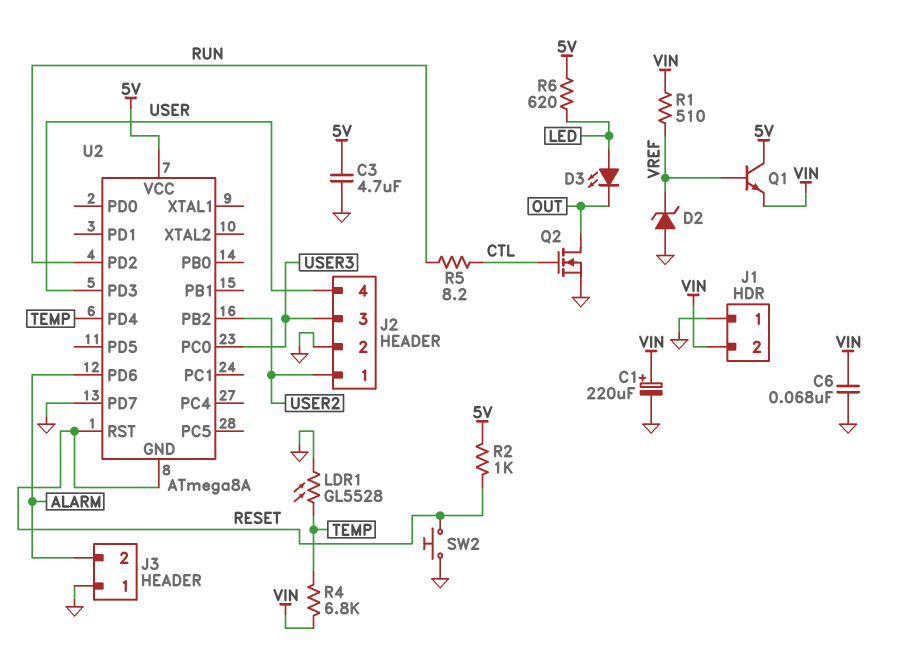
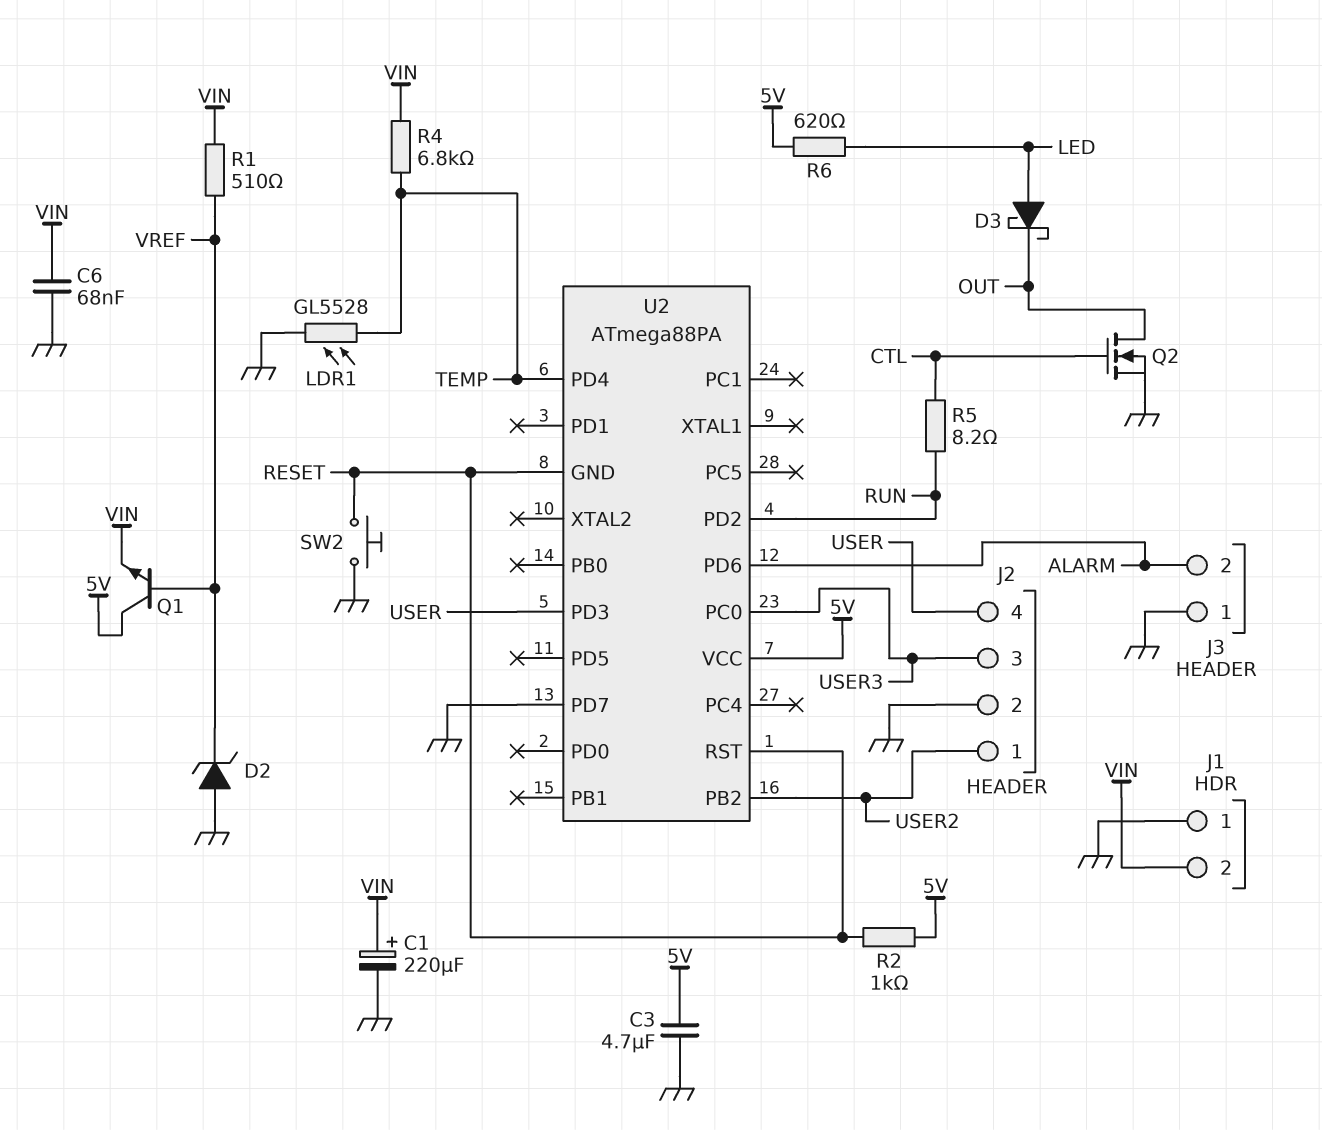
D3: LED (A LED, K OUT) -> schottky (A LED, K OUT)
U2: ATmega8A -> ATmega88PA

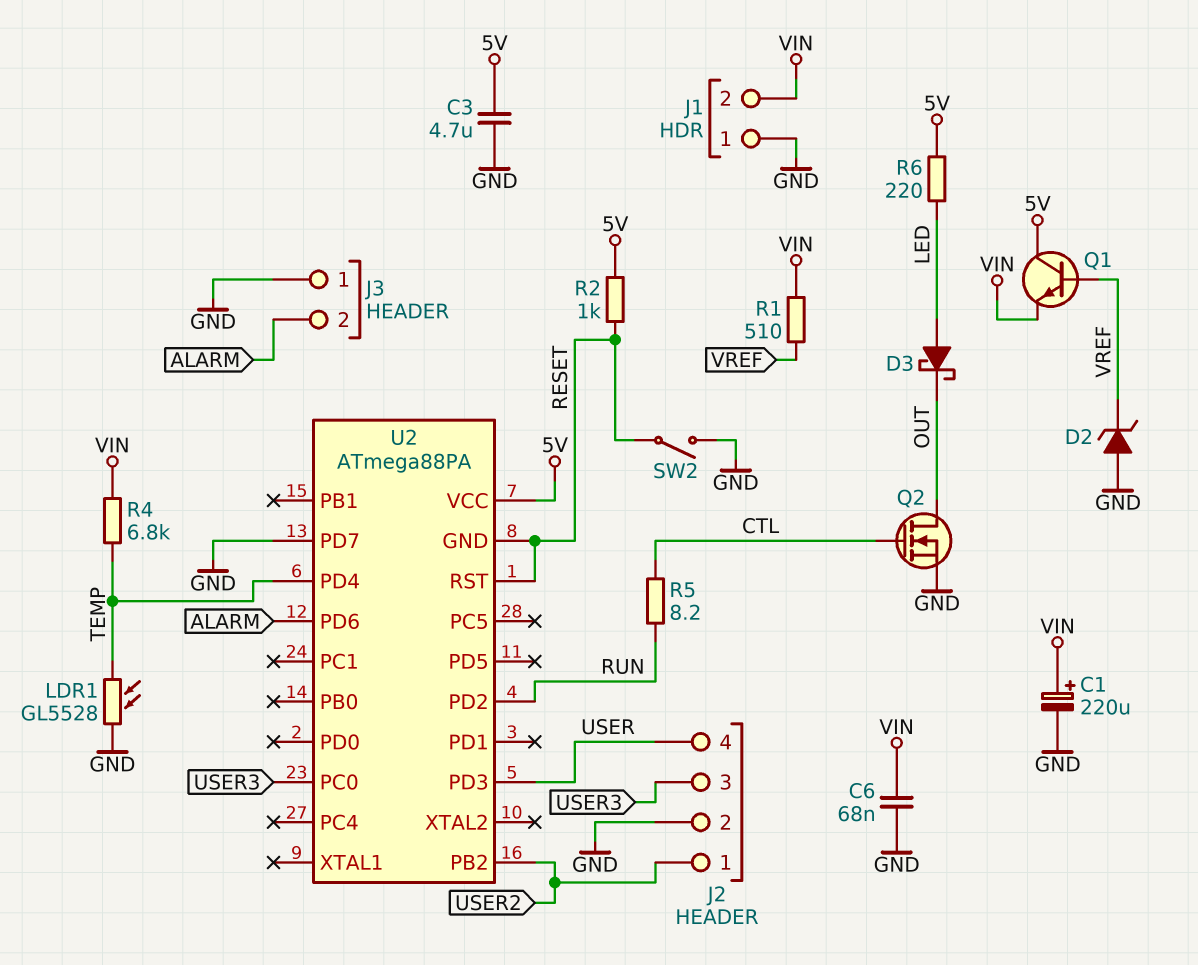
R6: 620 (5V, LED) -> 220 (5V, LED)
SW2: button (GND, RESET) -> switch (GND, RESET)

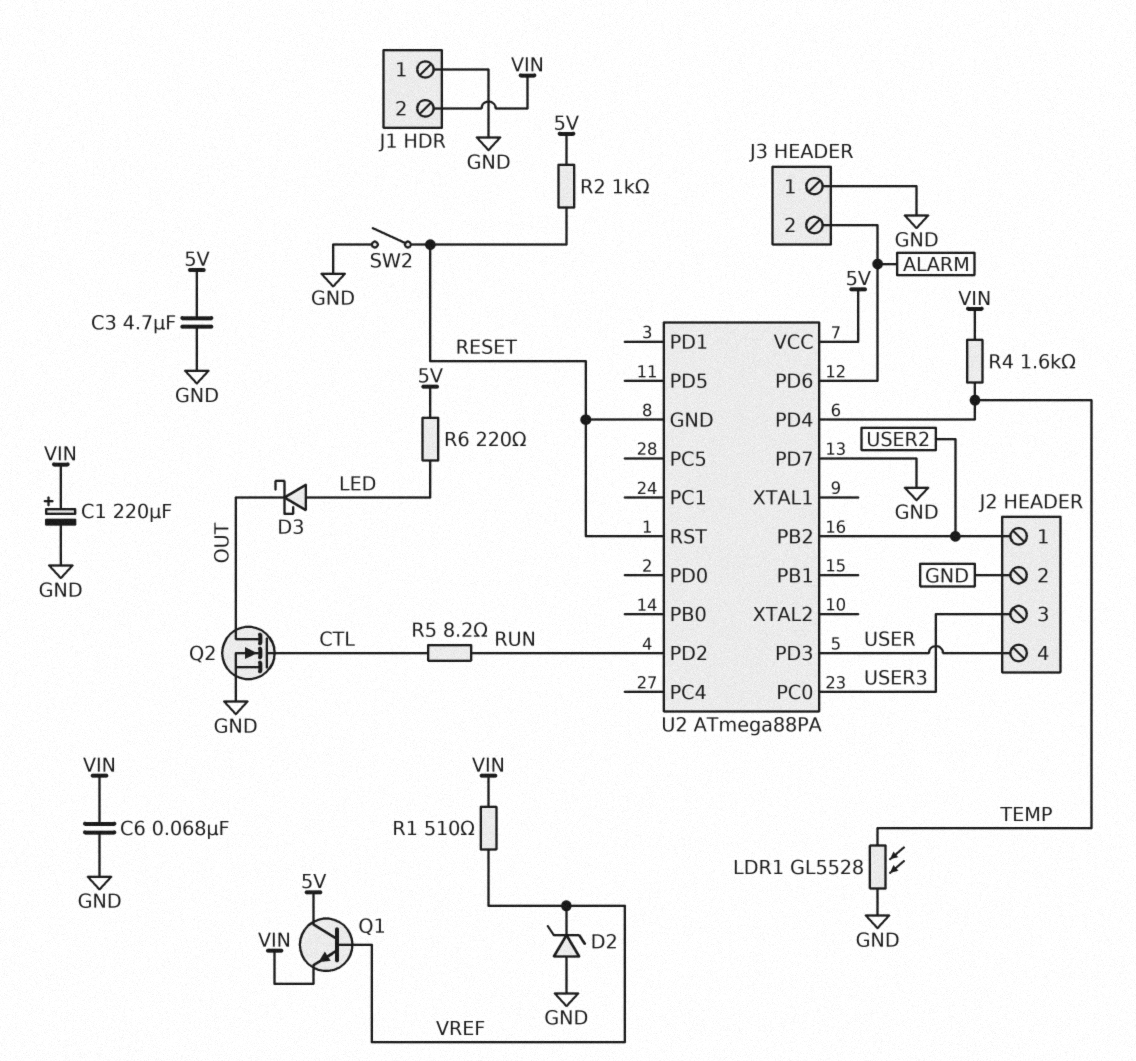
R4: 6.8k (TEMP, VIN) -> 1.6k (TEMP, VIN)

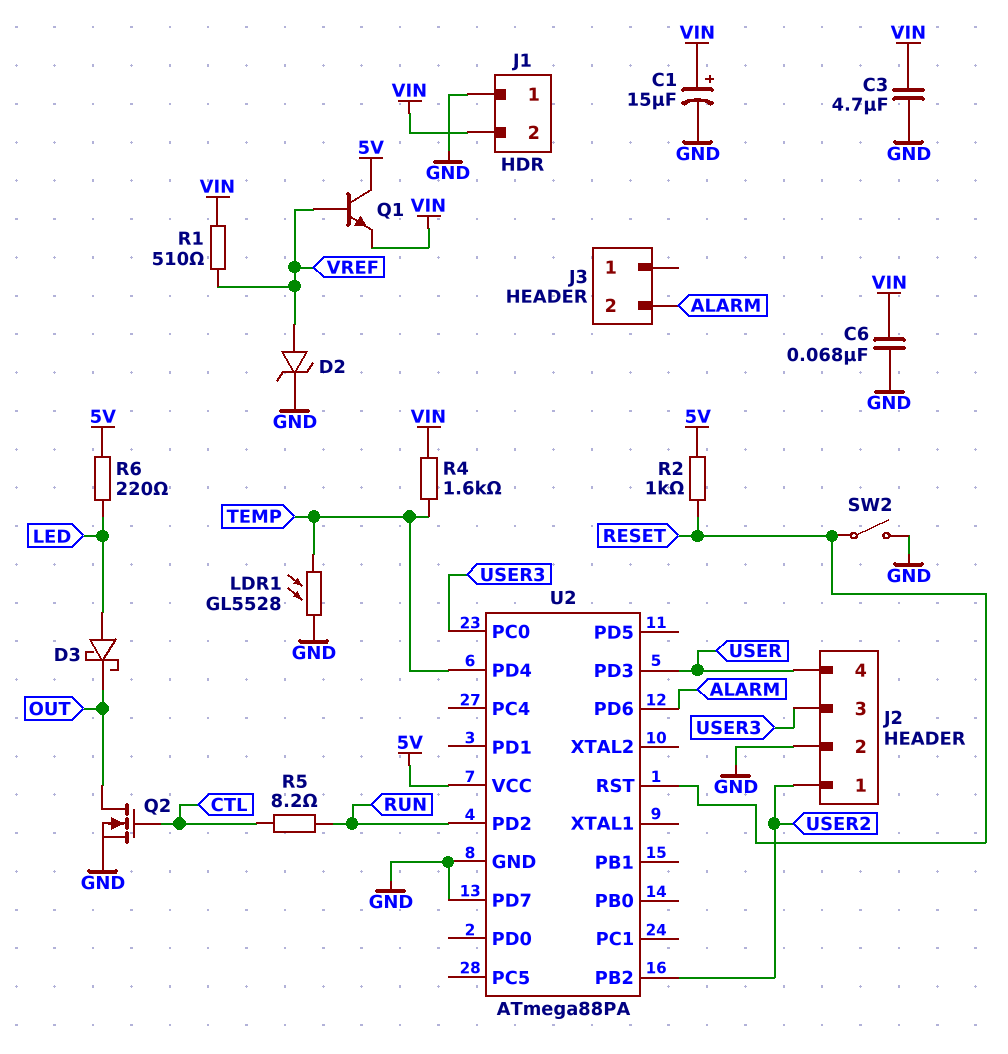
C1: 220uF (plus VIN, minus GND) -> 15uF (plus VIN, minus GND)
C3: 4.7uF (5V, GND) -> 4.7uF (GND, VIN)
D2: zener (A GND, K VREF) -> zener (A VREF, K GND)
J3 pin 1: GND -> none
U2 pin GND: RESET -> GND

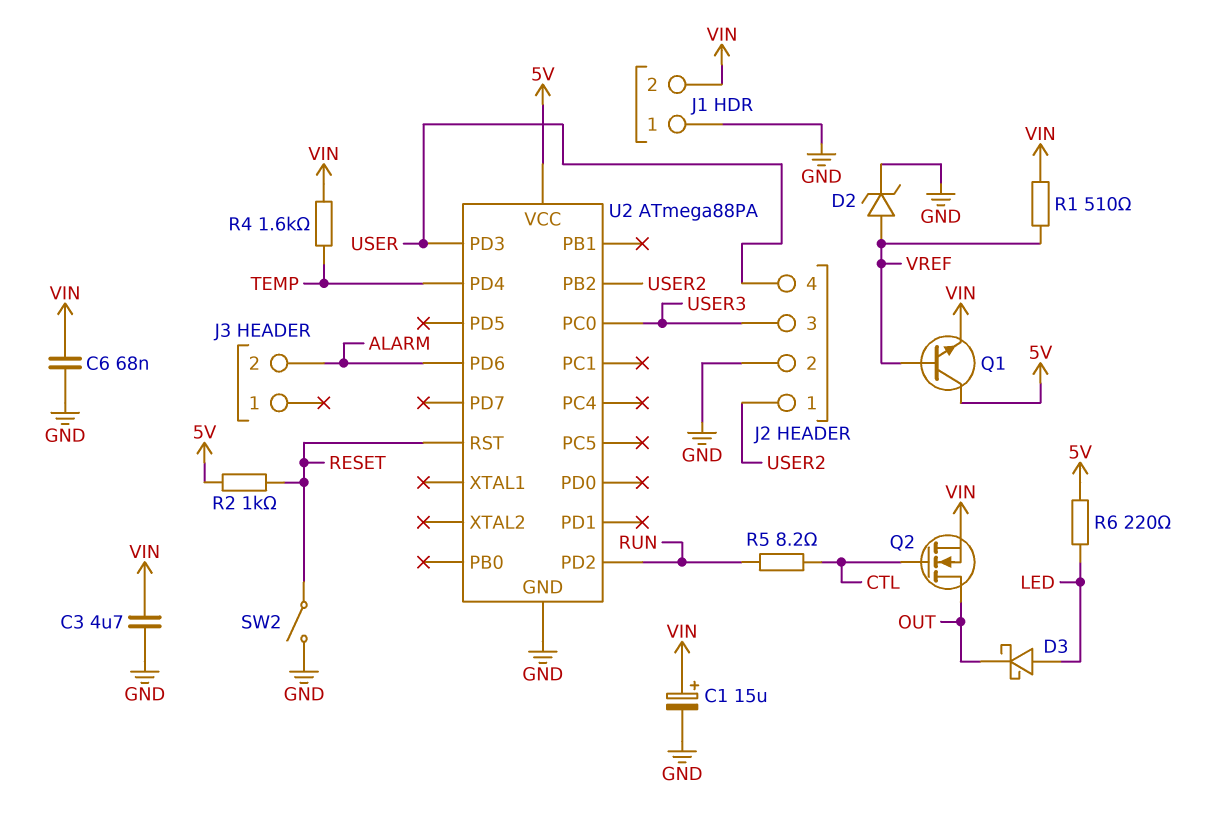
LDR1: GL5528 (GND, TEMP) -> none
Q2: NMOS (G CTL, D OUT, S GND) -> NMOS (G CTL, D OUT, S VIN)
U2 pin PD7: GND -> none

